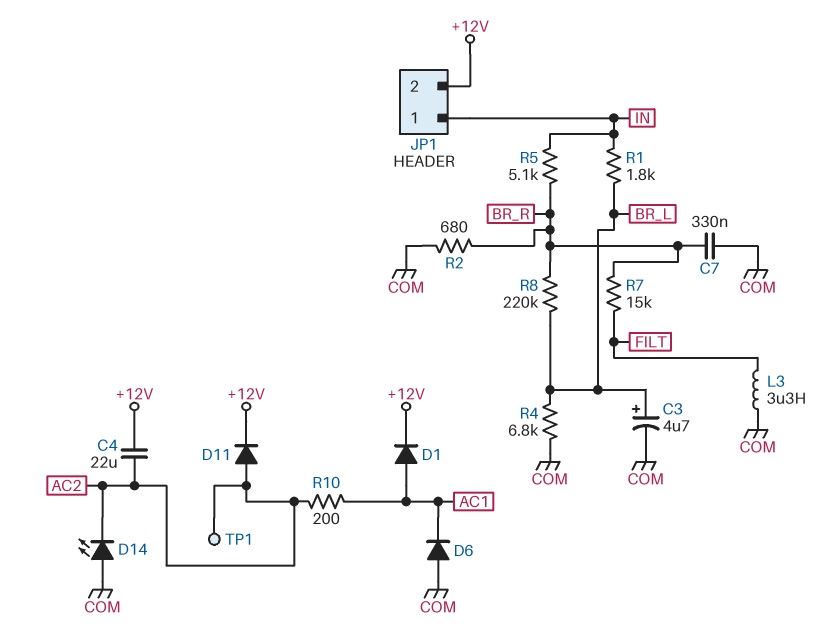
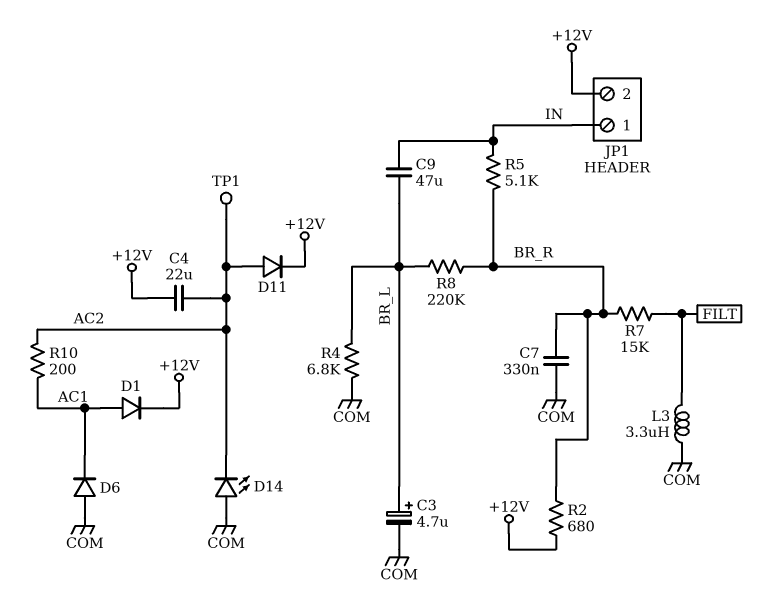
C9: none -> 47uF (BR_L, IN)
R1: 1.8k (BR_L, IN) -> none
R2: 680 (BR_R, COM) -> 680 (+12V, BR_R)

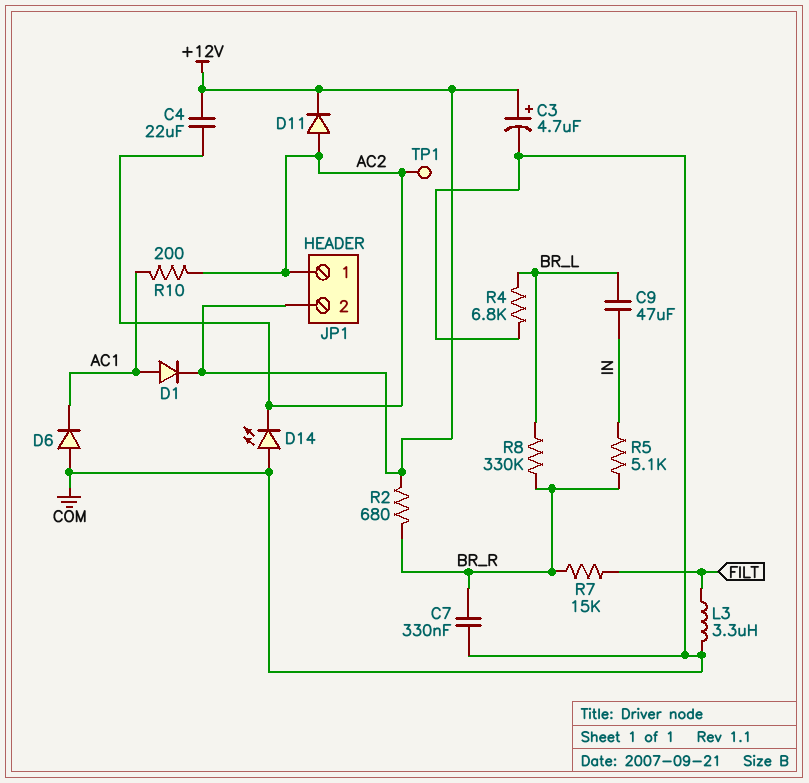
C3: 4.7uF (plus BR_L, minus COM) -> 4.7uF (plus +12V, minus COM)
JP1 pin 1: IN -> AC2
R8: 220k (BR_L, BR_R) -> 330k (BR_L, BR_R)

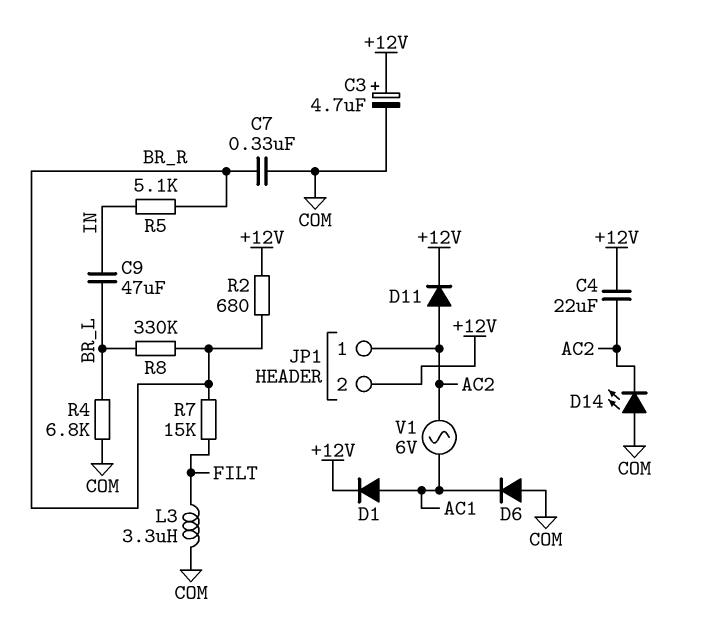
R10: 200 (AC1, AC2) -> none
TP1: test point (AC2) -> none
V1: none -> AC 6V (AC1, AC2)

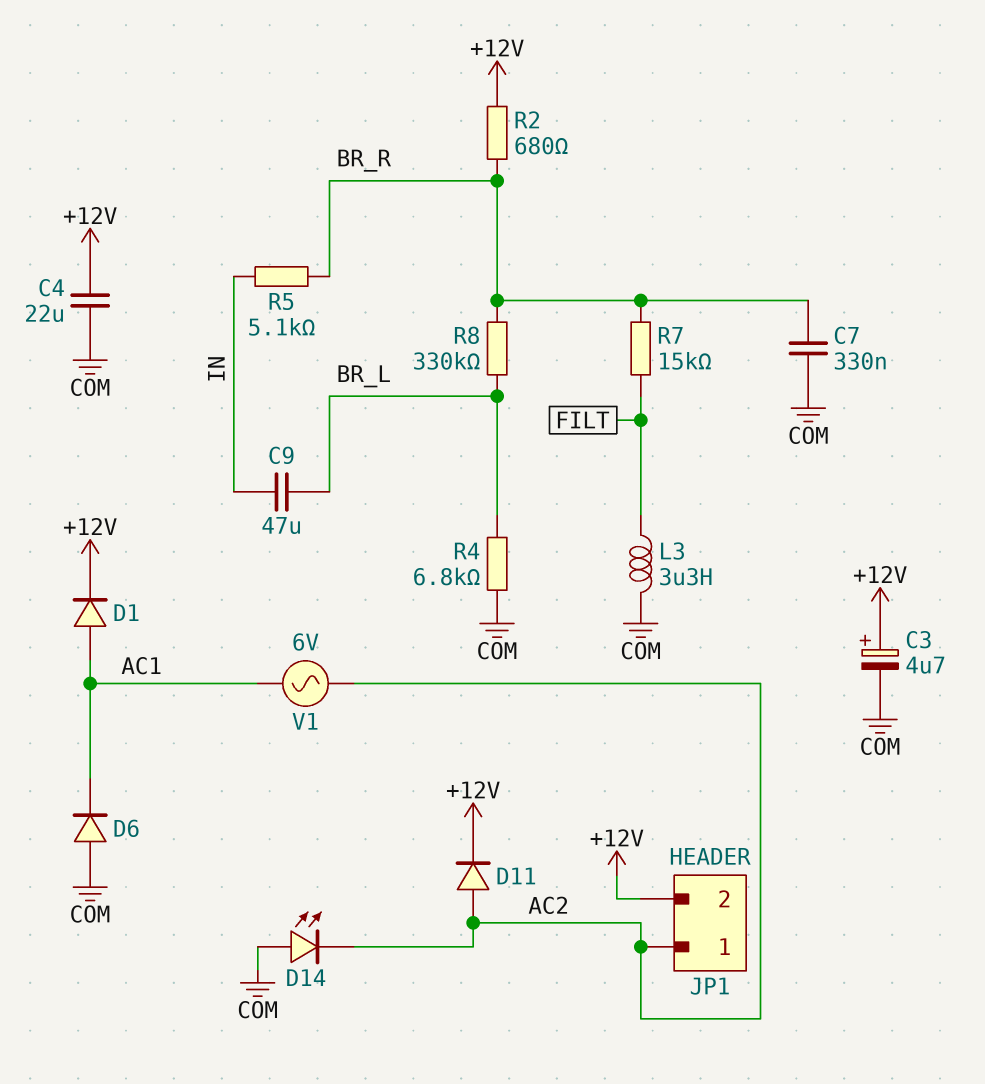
C4: 22uF (+12V, AC2) -> 22uF (+12V, COM)

